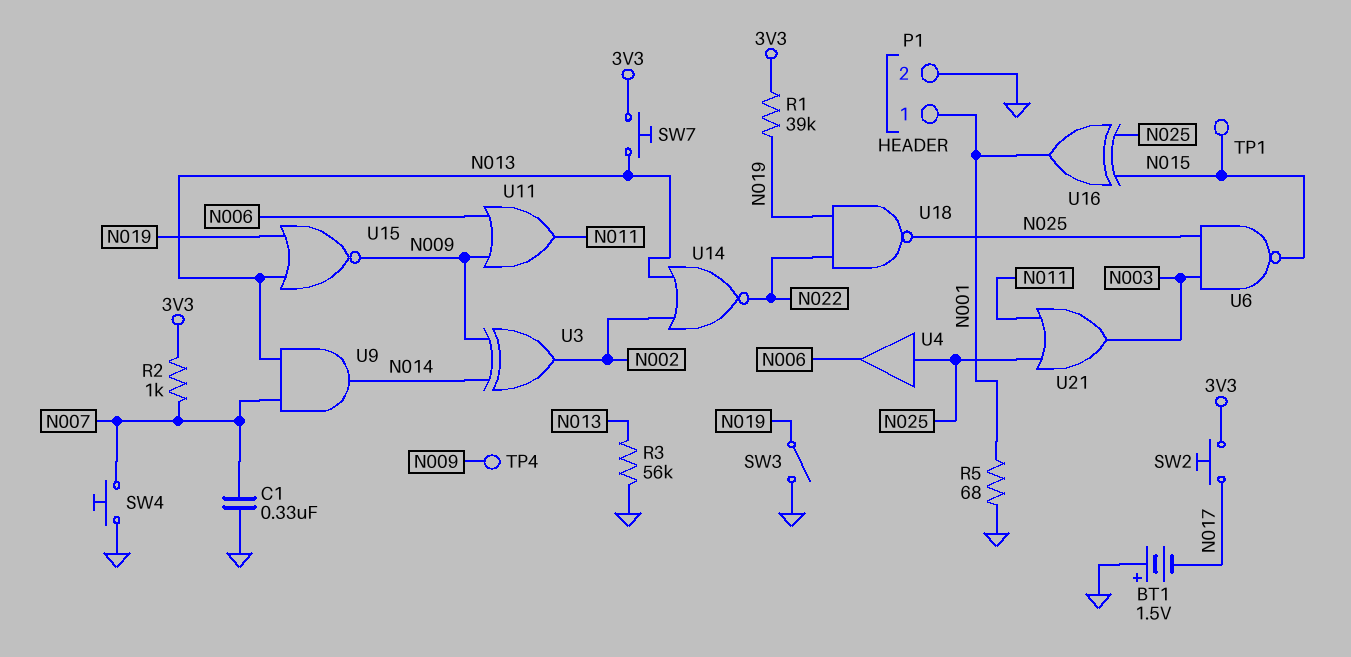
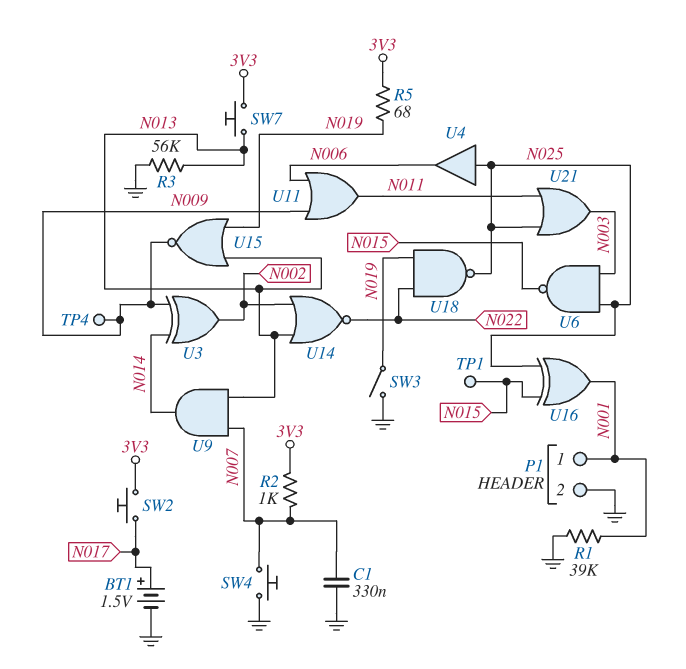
BT1: 1.5V (plus GND, minus N017) -> 1.5V (plus N017, minus GND)
R1: 39k (3V3, N019) -> 39k (GND, N001)
R5: 68 (GND, N001) -> 68 (3V3, N019)

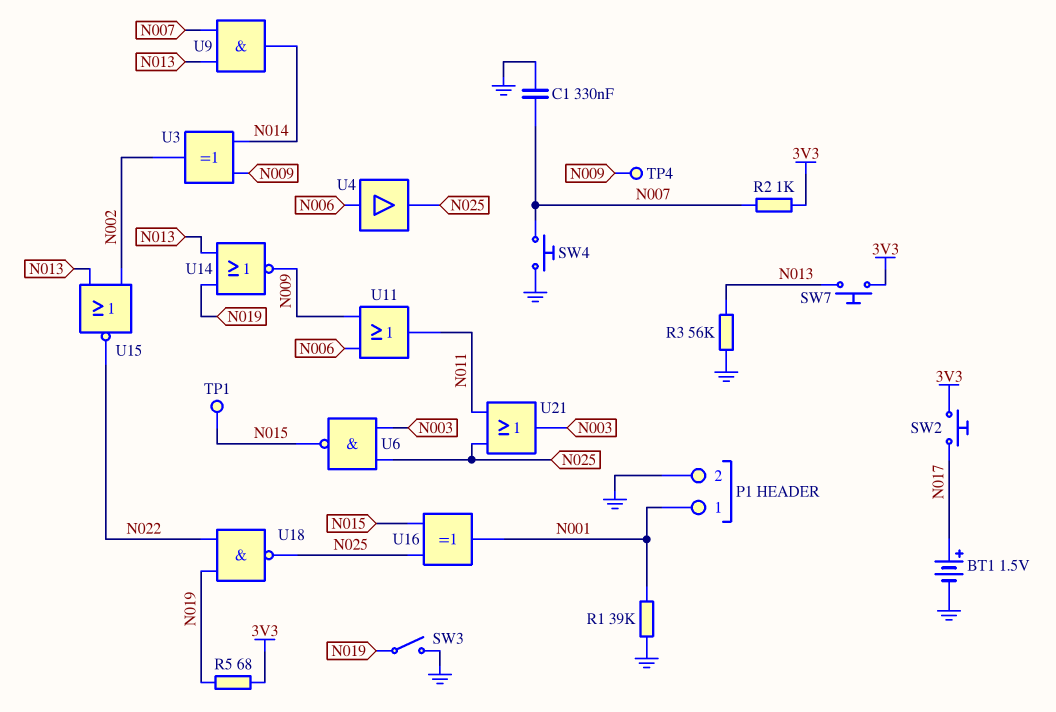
U4: buffer (in N025, out N006) -> buffer (in N006, out N025)
U14: NOR (in N002, in N013, out N022) -> NOR (in N013, in N019, out N009)
U15: NOR (in N013, in N019, out N009) -> NOR (in N002, in N013, out N022)

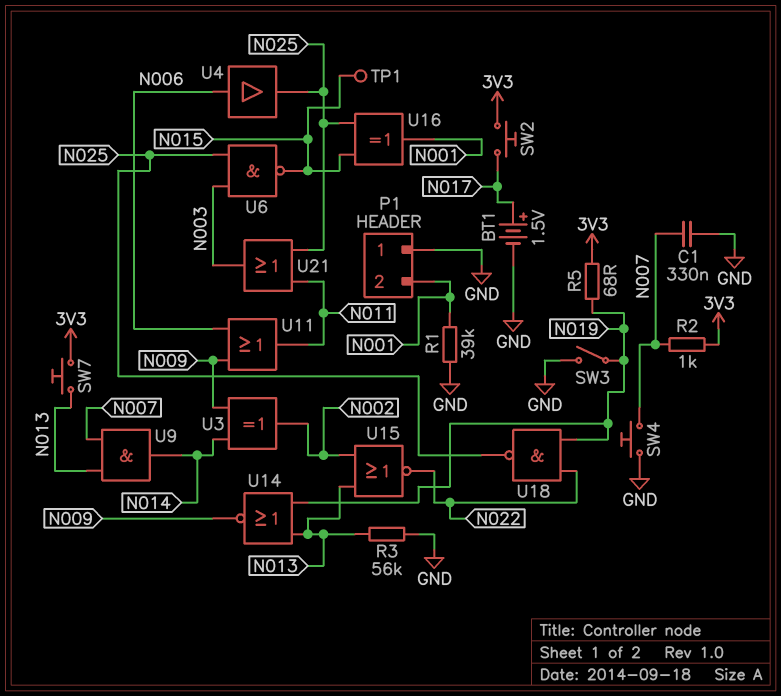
P1 pin 1: N001 -> GND
P1 pin 2: GND -> N001
TP4: test point (N009) -> none

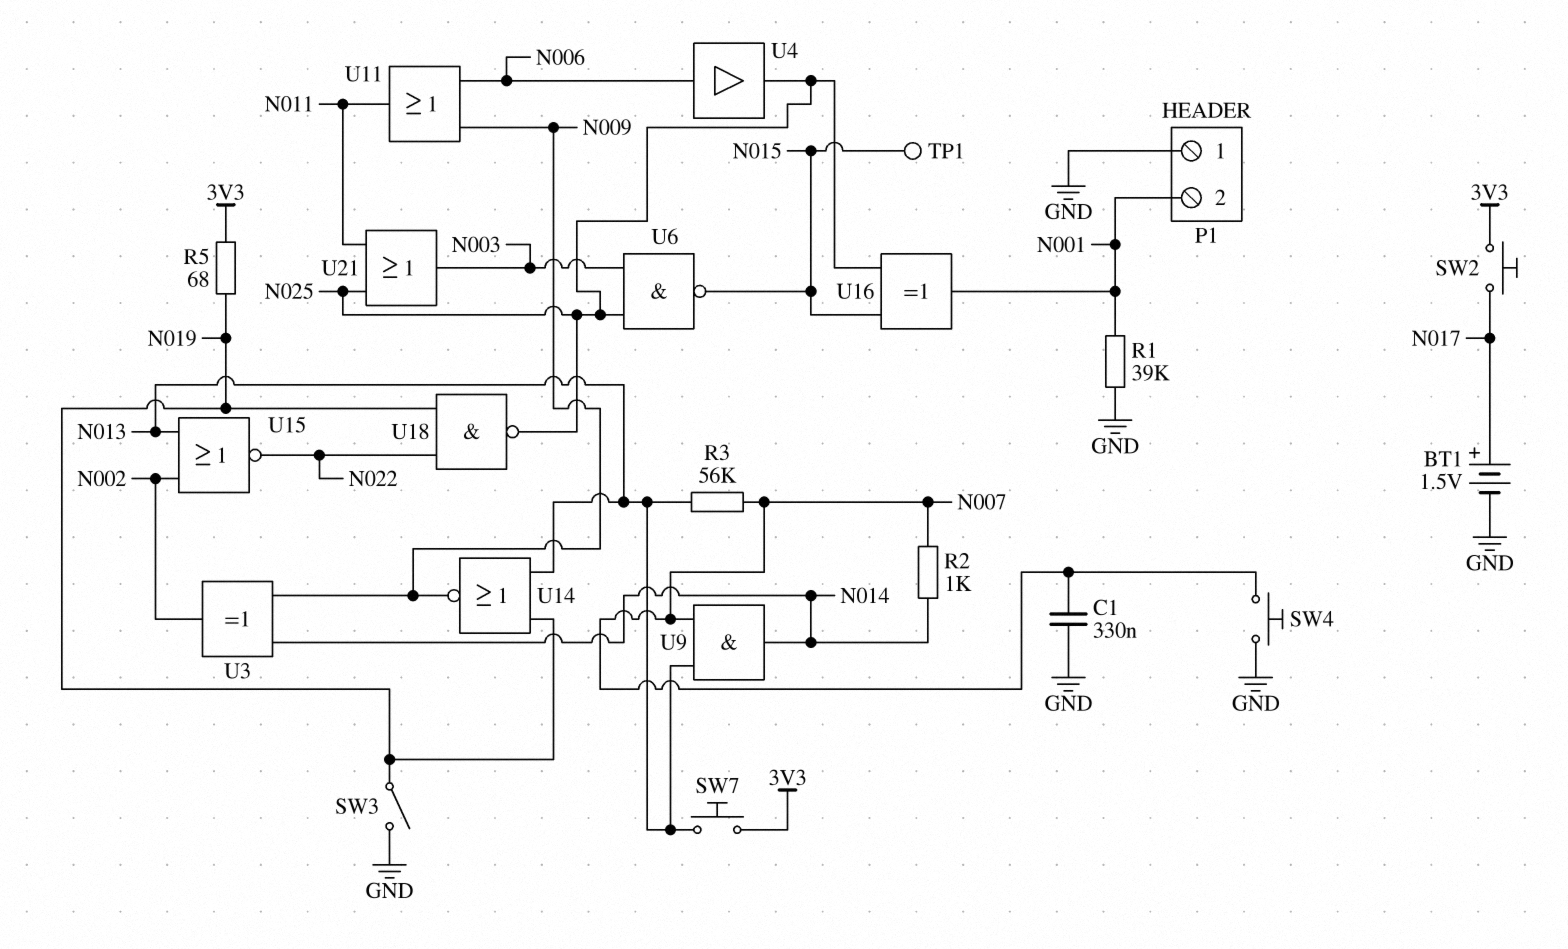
R2: 1k (3V3, N007) -> 1k (N007, N014)
R3: 56k (GND, N013) -> 56k (N007, N013)

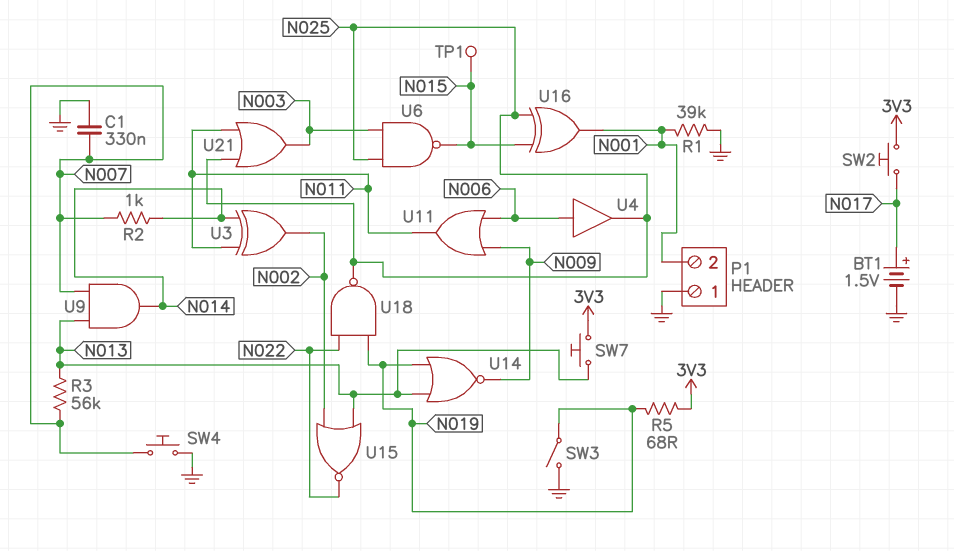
U3: XOR (in N009, in N014, out N002) -> XOR (in N011, in N014, out N002)

